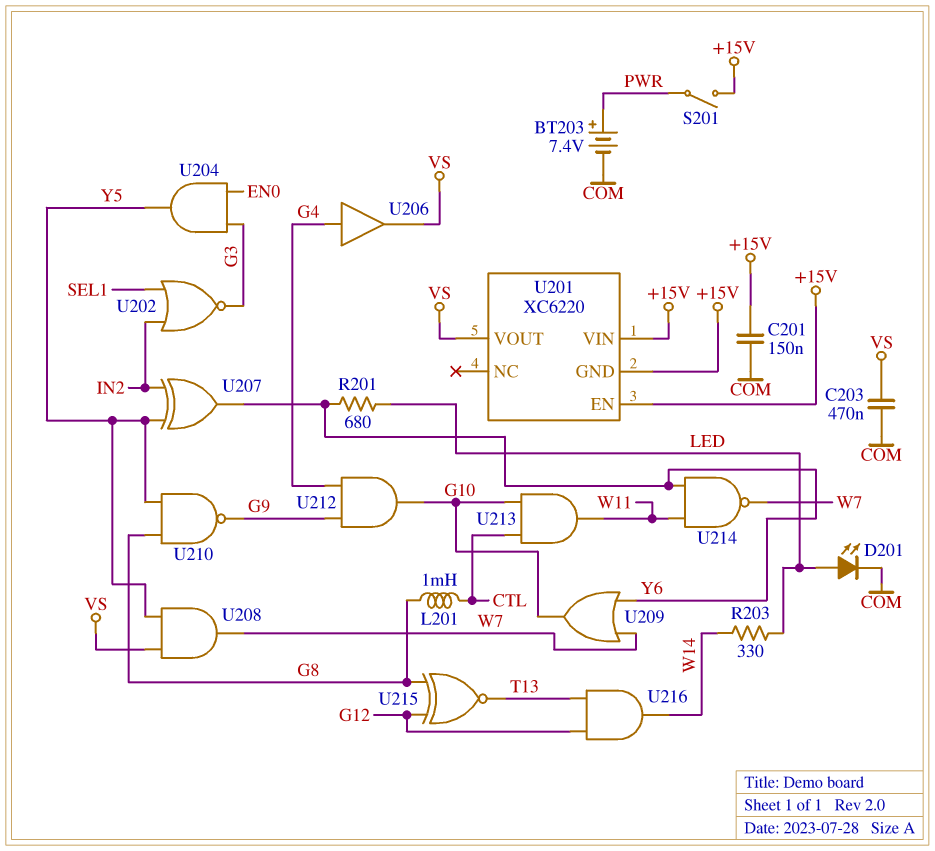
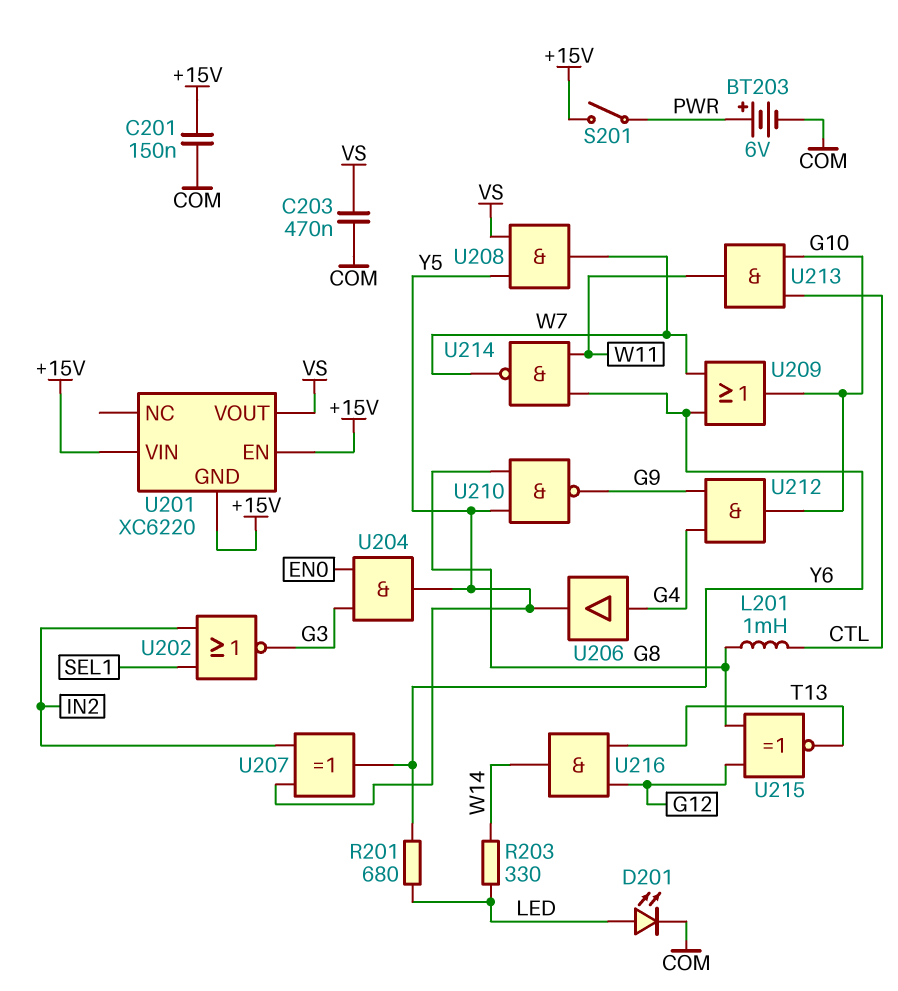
BT203: 7.4V (plus PWR, minus COM) -> 6V (plus PWR, minus COM)
U206: buffer (in G4, out VS) -> buffer (in G4, out Y5)

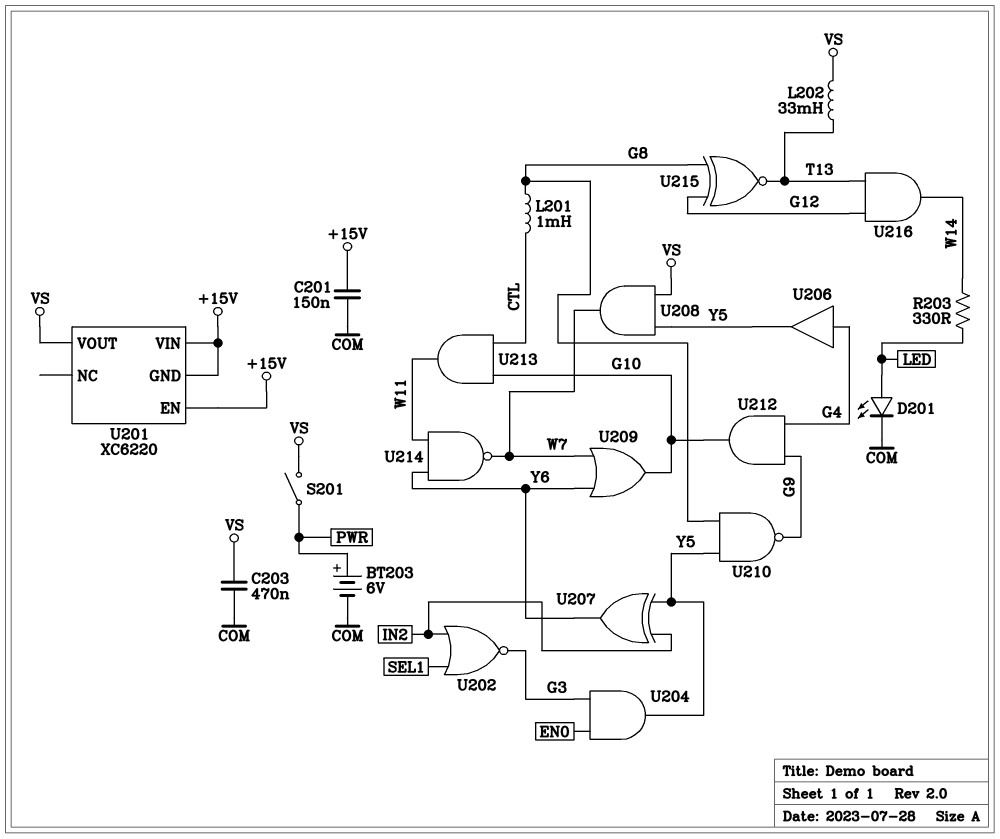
L202: none -> 33mH (T13, VS)
R201: 680 (LED, Y6) -> none
S201: switch (+15V, PWR) -> switch (PWR, VS)

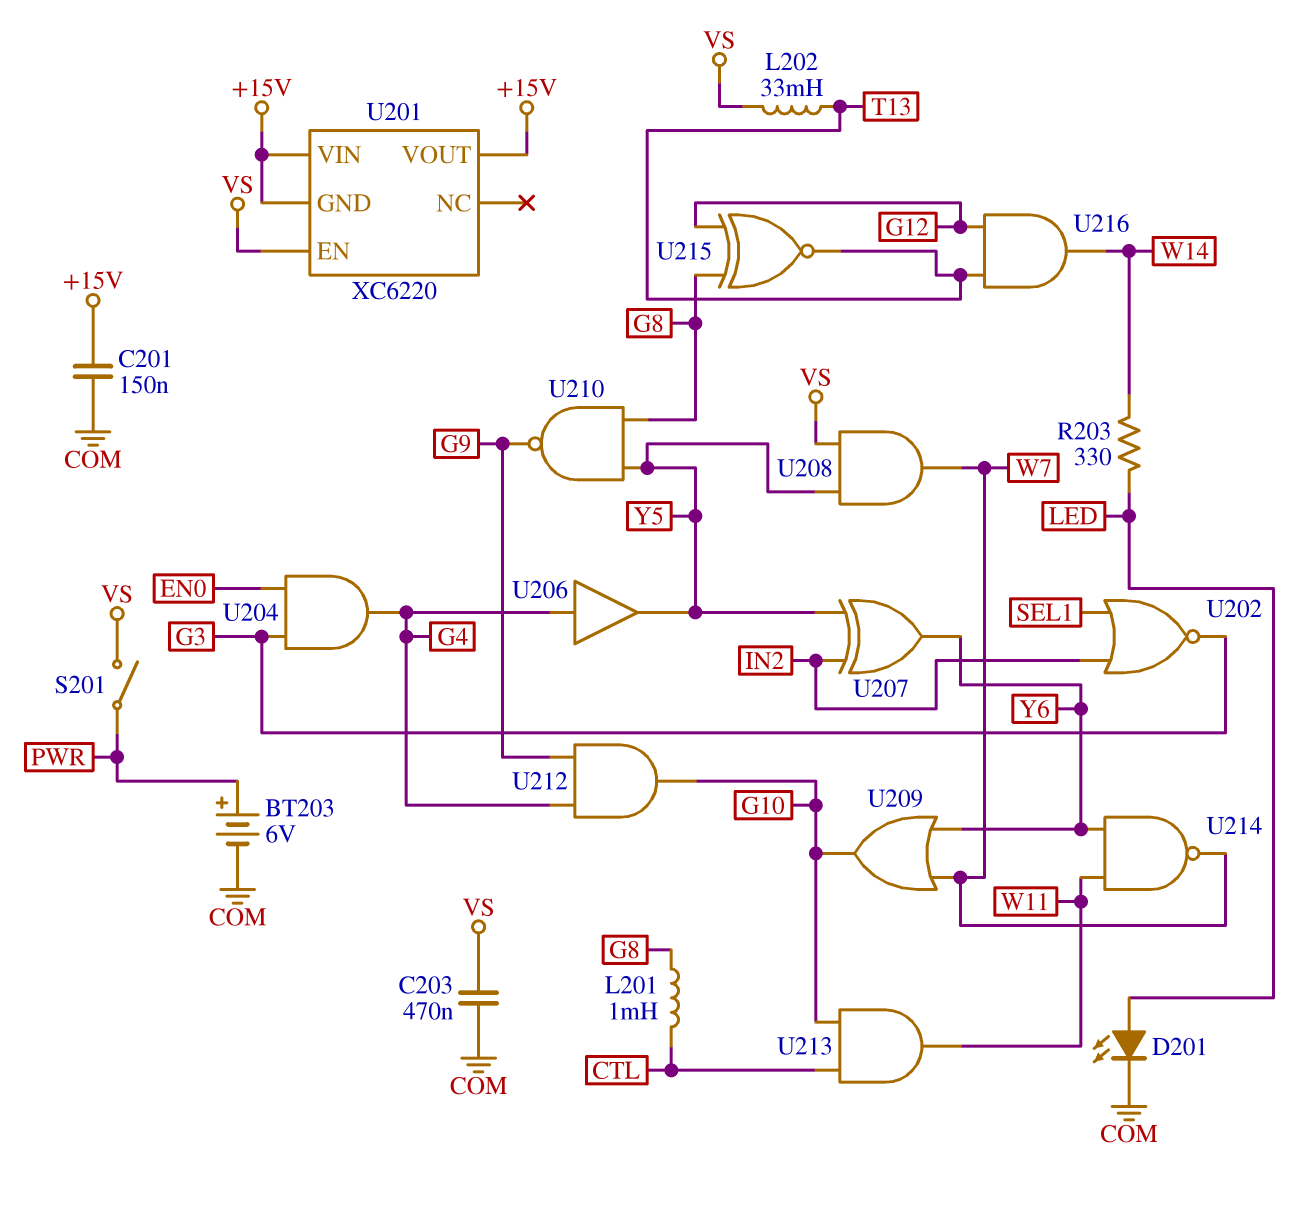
U201 pin EN: +15V -> VS
U201 pin VOUT: VS -> +15V
U204: AND (in EN0, in G3, out Y5) -> AND (in EN0, in G3, out G4)

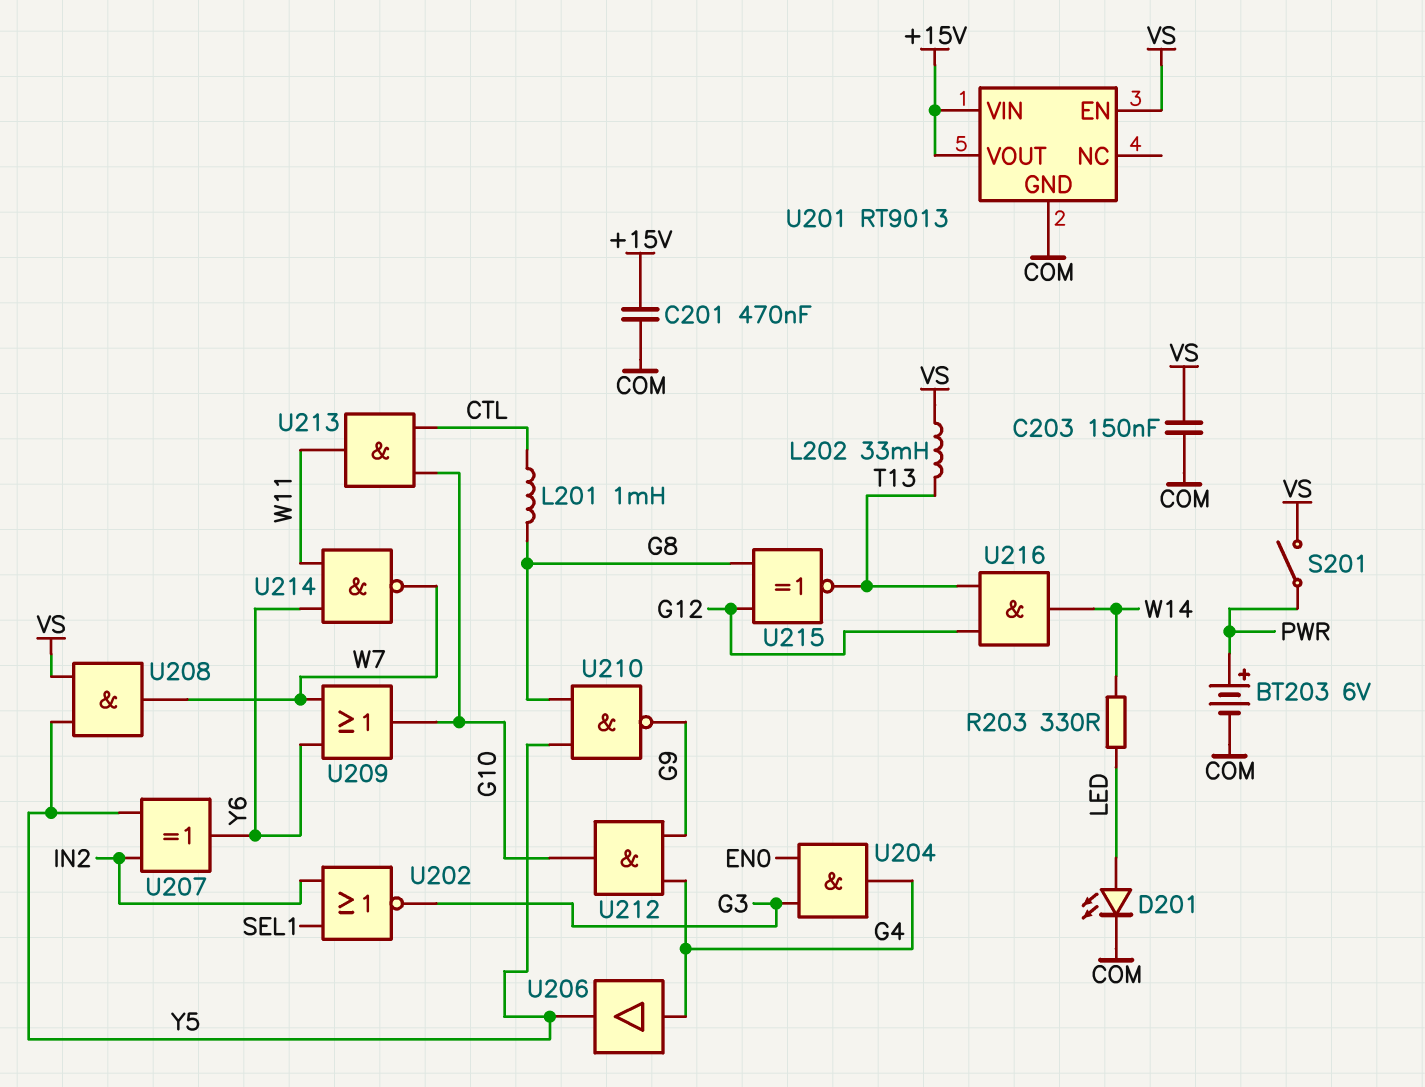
C201: 150nF (+15V, COM) -> 470nF (+15V, COM)
C203: 470nF (COM, VS) -> 150nF (COM, VS)
U201: XC6220 -> RT9013
U201 pin GND: +15V -> COM

